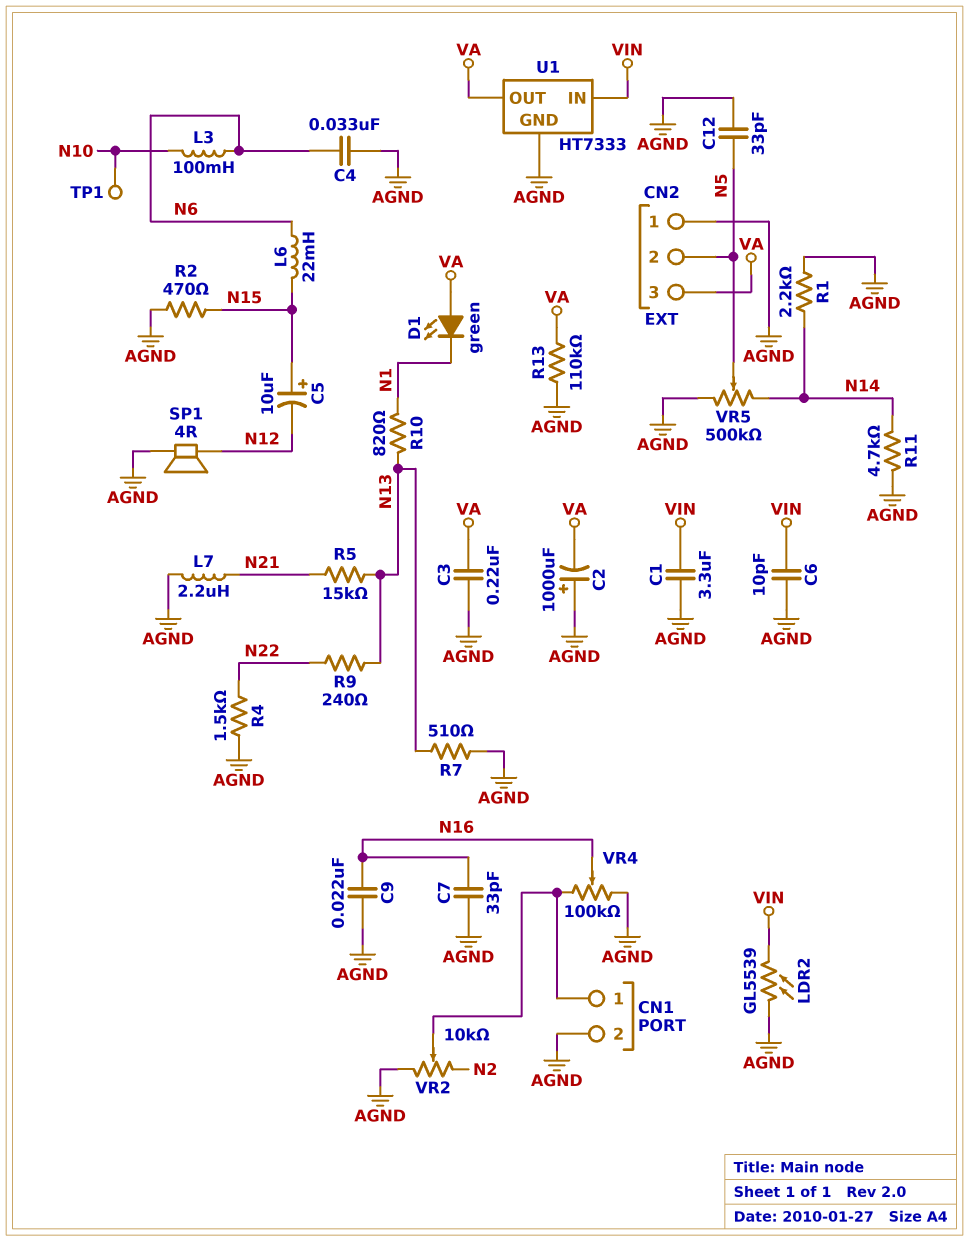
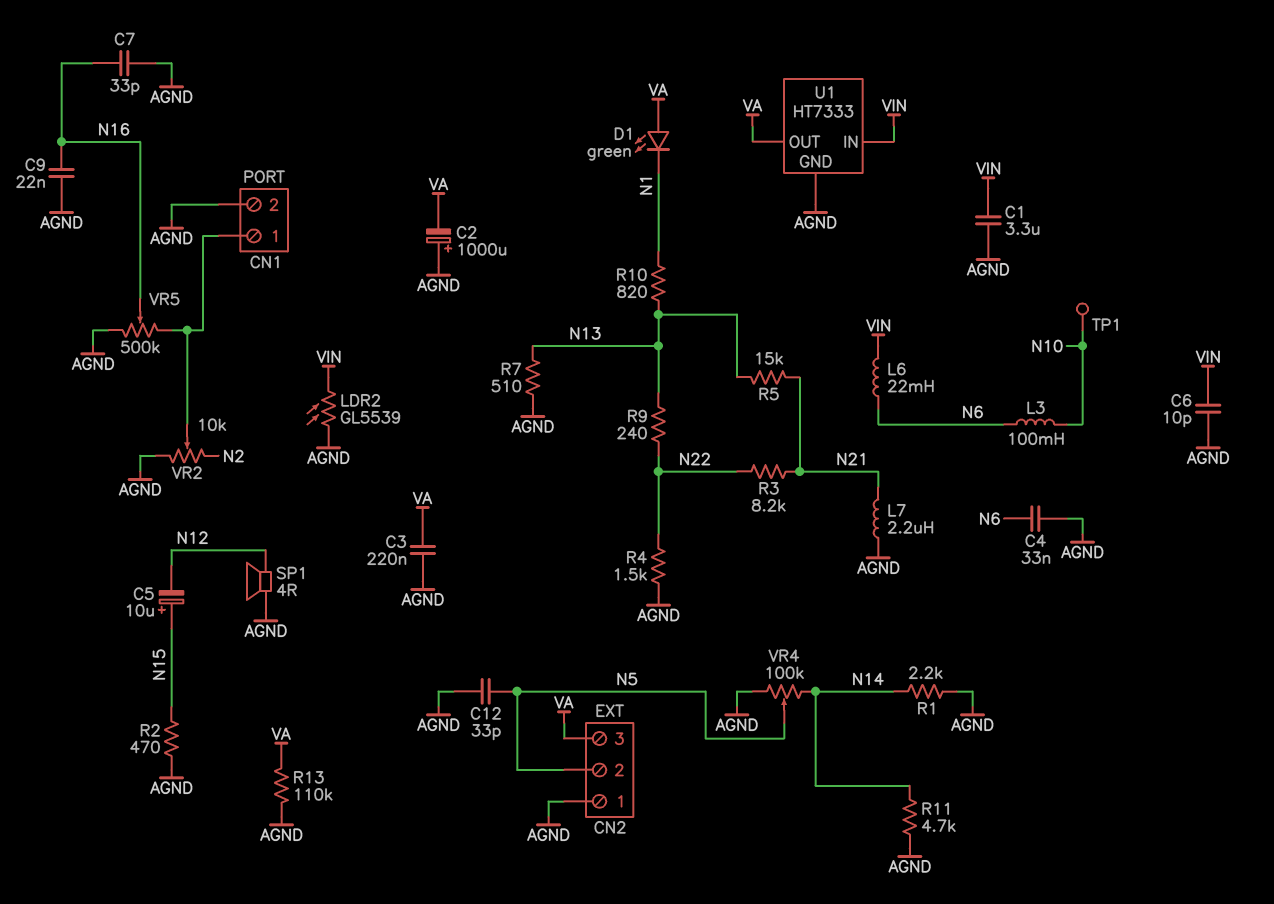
L6: 22mH (N6, N15) -> 22mH (N6, VIN)
R3: none -> 8.2k (N21, N22)
VR4: 100k (AGND, CN1/1, wiper N16) -> 100k (AGND, N14, wiper N5)
VR5: 500k (AGND, N14, wiper N5) -> 500k (AGND, CN1/1, wiper N16)

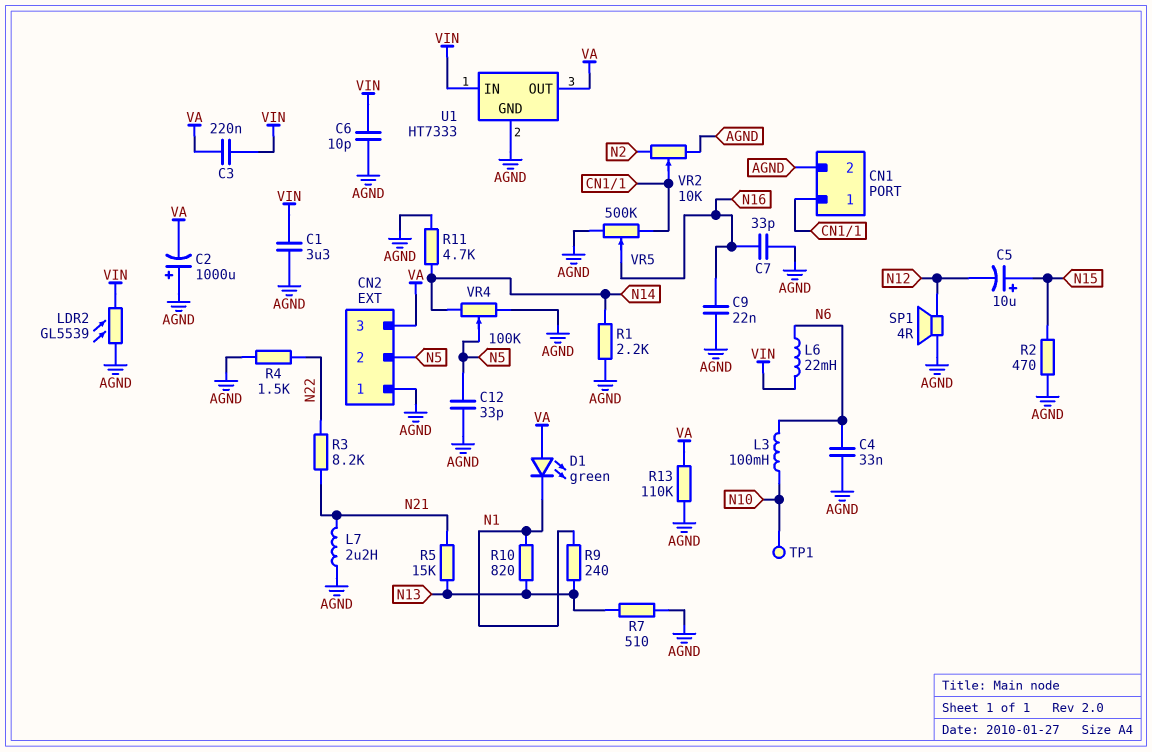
C3: 220nF (AGND, VA) -> 220nF (VA, VIN)
R9: 240 (N13, N22) -> 240 (N1, N13)

